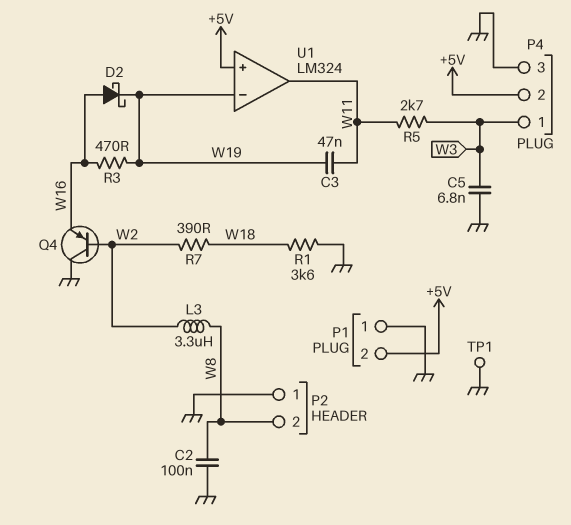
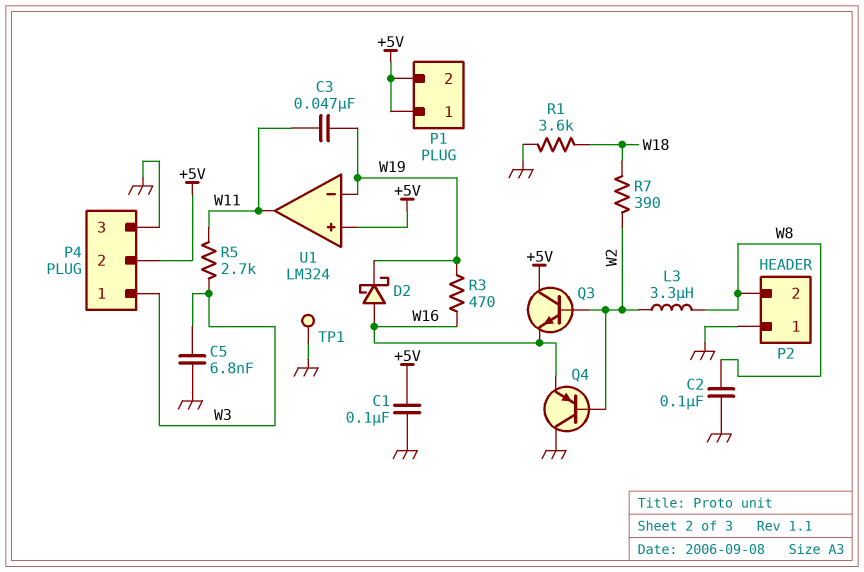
C1: none -> 100nF (+5V, GND)
P1 pin 1: GND -> +5V
Q3: none -> NPN (B W2, C +5V, E W16)

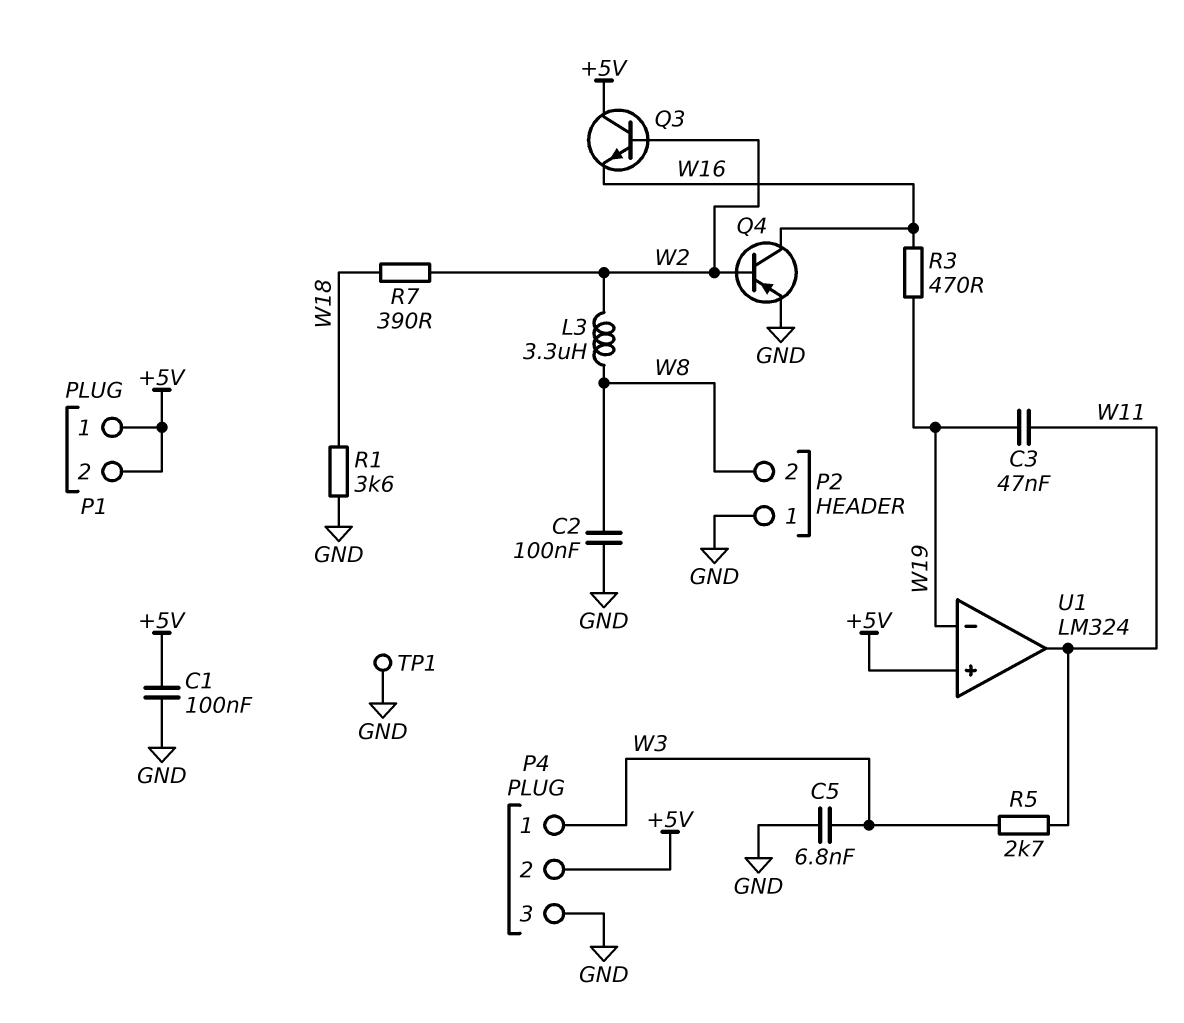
D2: schottky (A W16, K W19) -> none
Q4: PNP (B W2, C GND, E W16) -> PNP (B W2, C W16, E GND)

